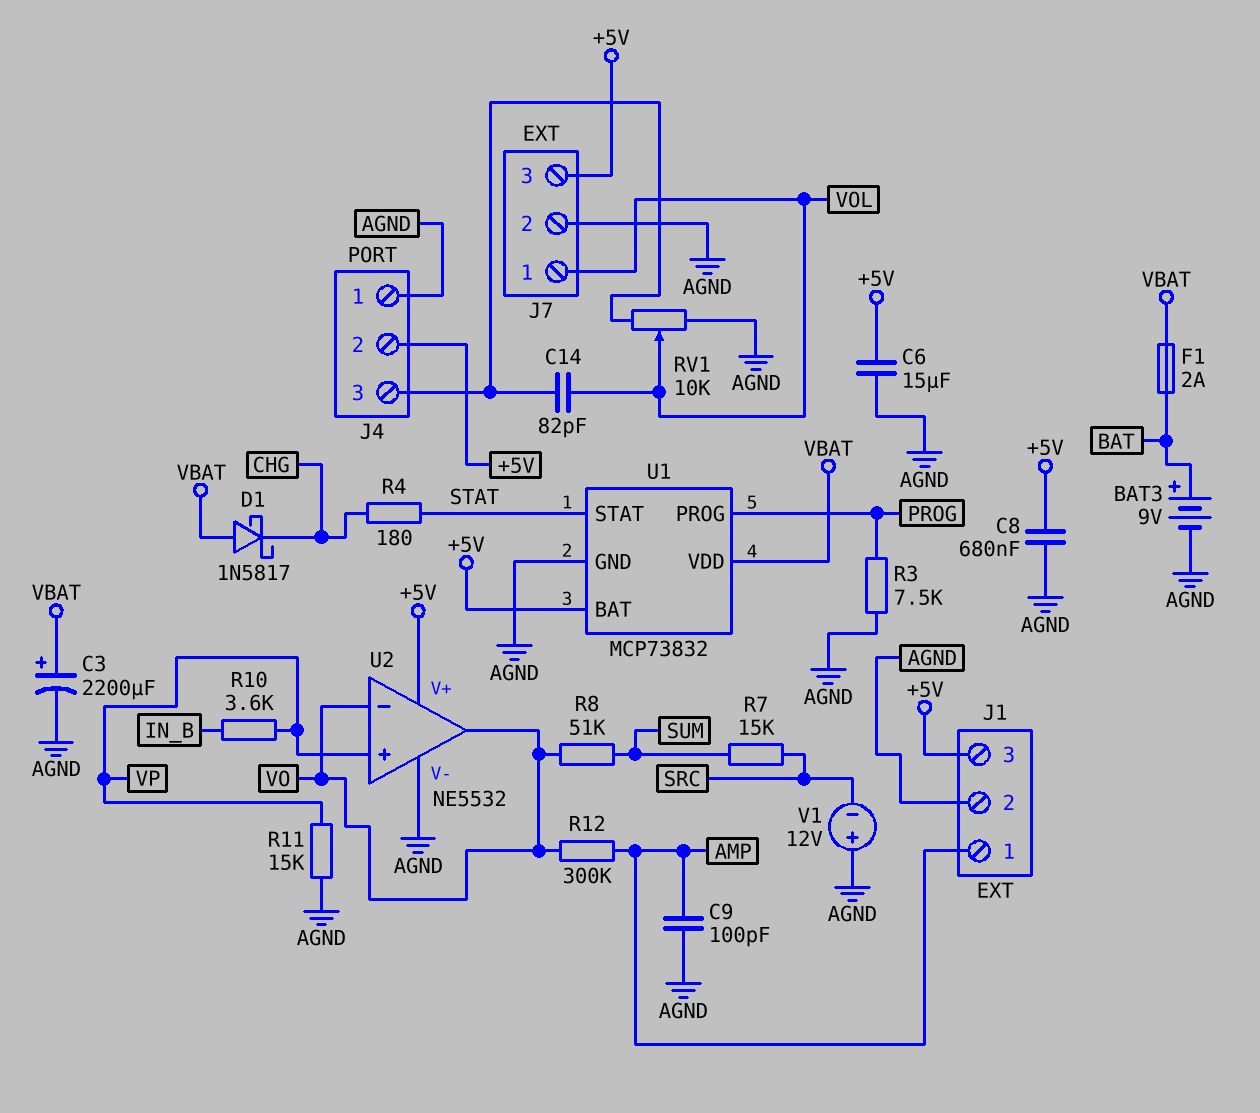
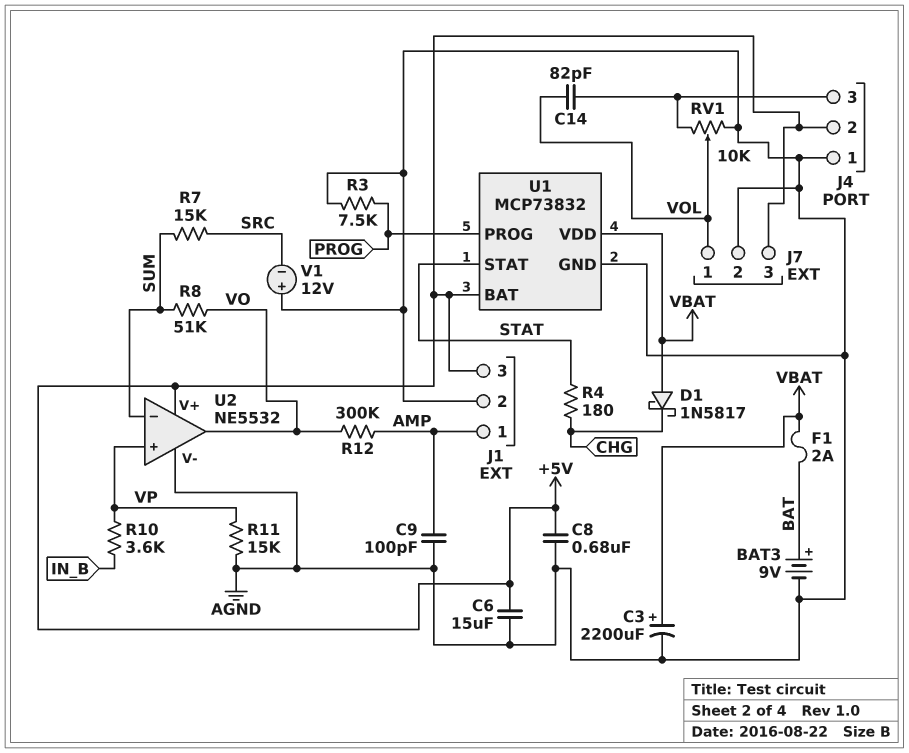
U2 pin in-: VO -> SUM

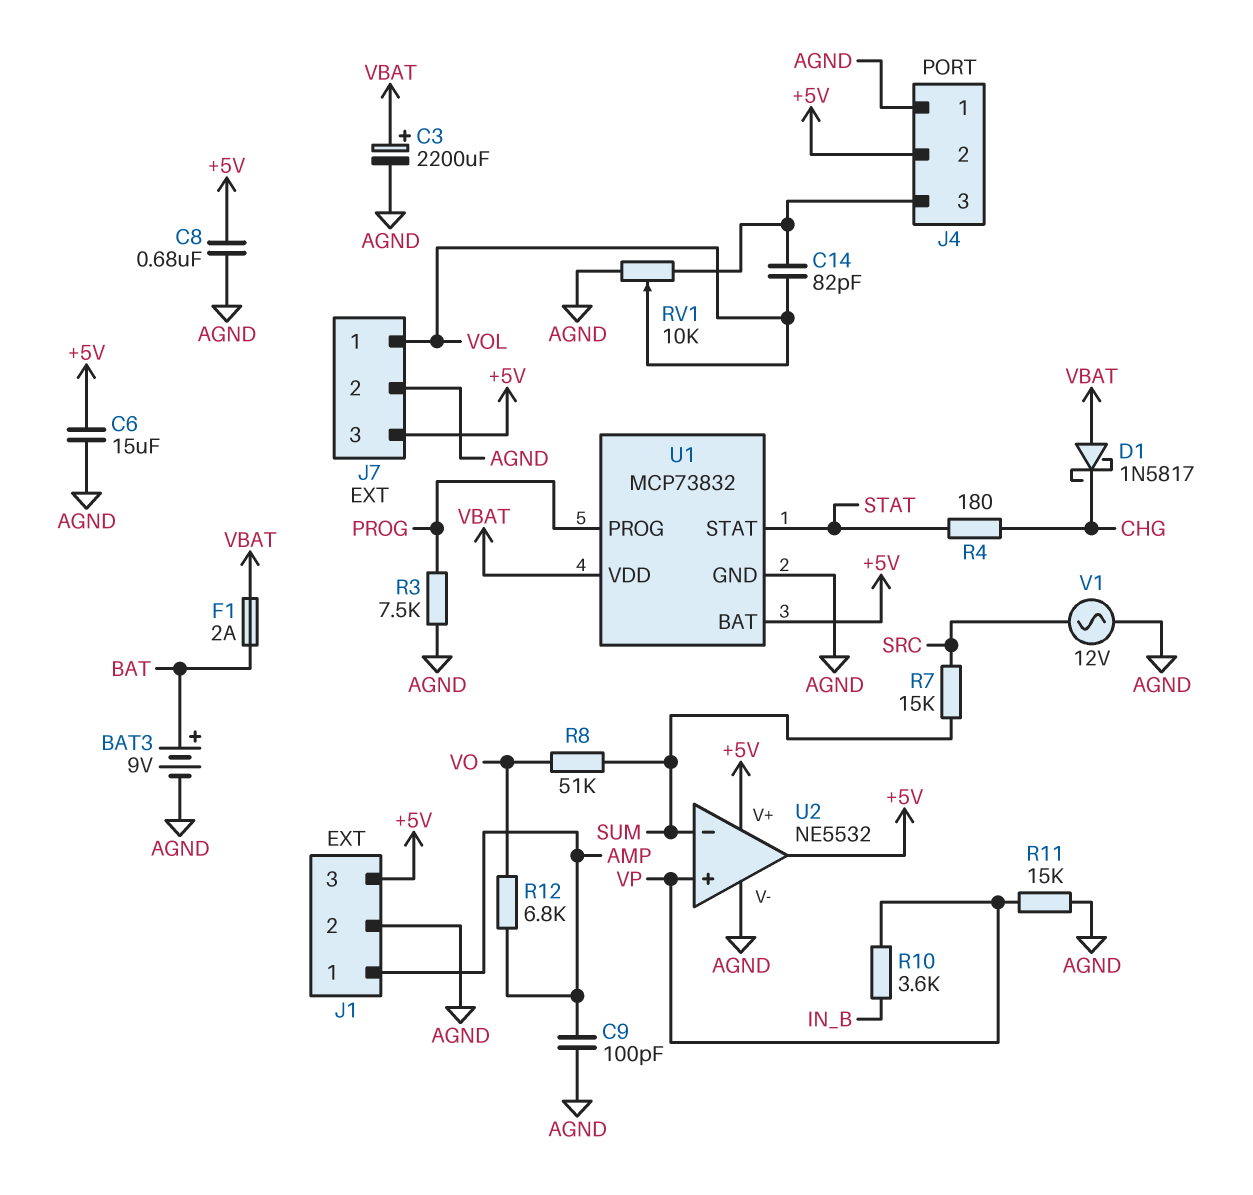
R12: 300k (AMP, VO) -> 6.8k (AMP, VO)
U2 pin out: VO -> +5V
V1: 12V (plus AGND, minus SRC) -> AC 12V (AGND, SRC)

